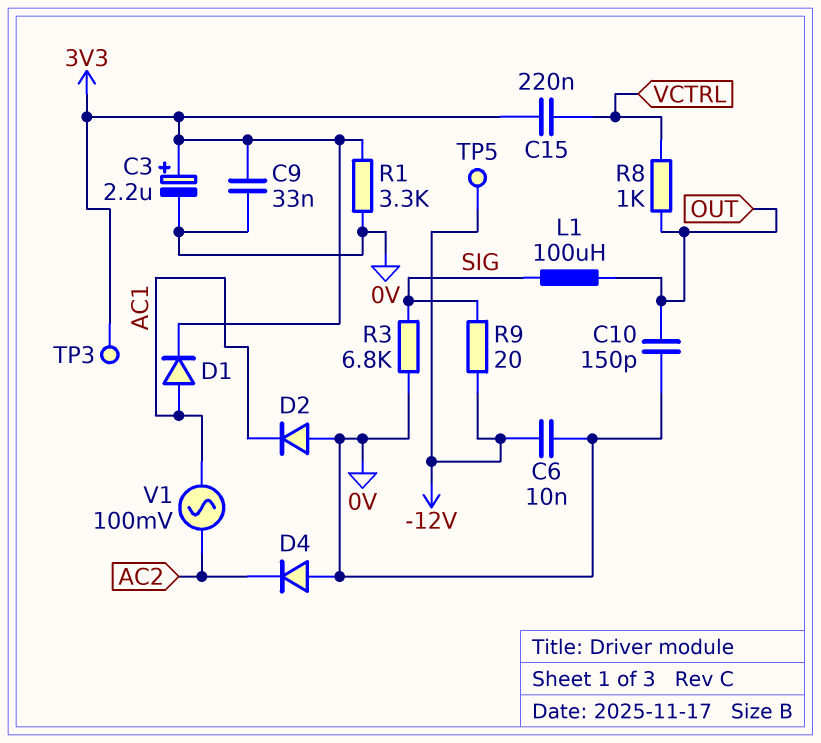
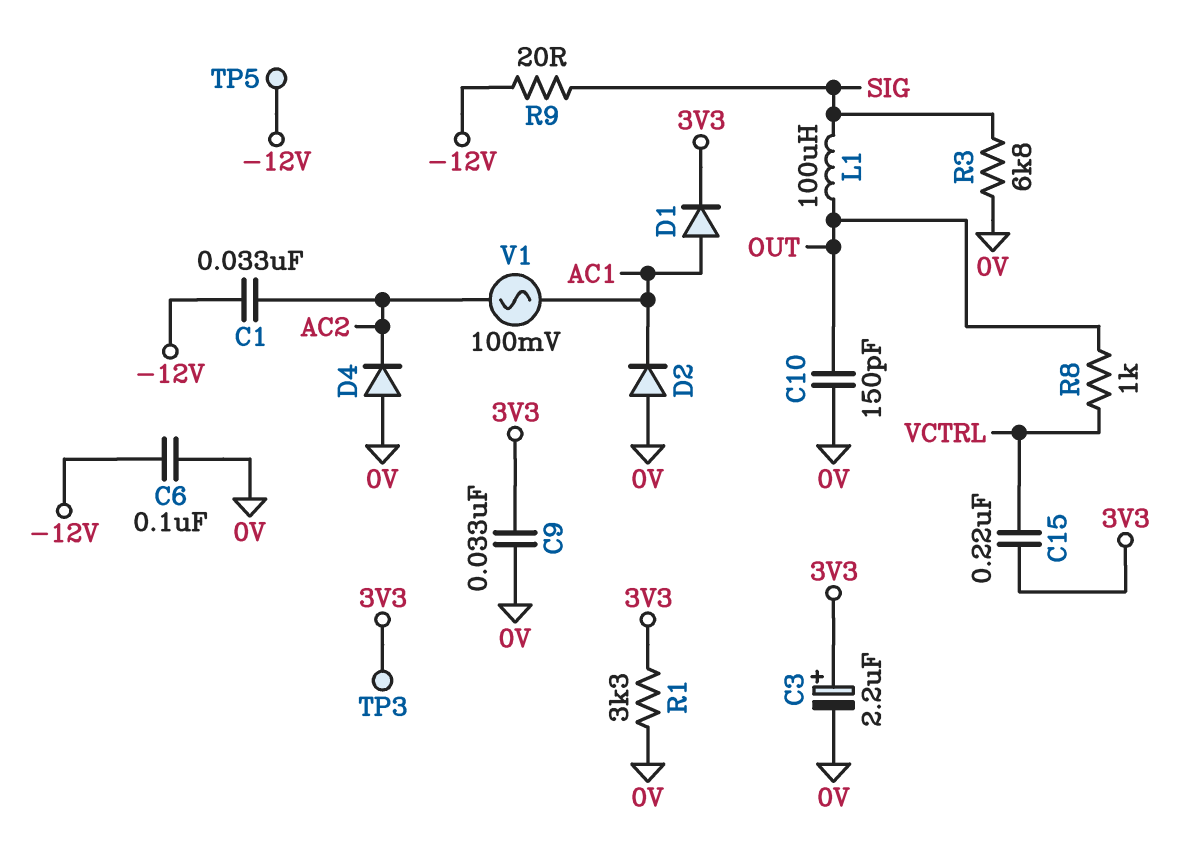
C1: none -> 33nF (-12V, AC2)
C6: 10nF (-12V, 0V) -> 100nF (-12V, 0V)

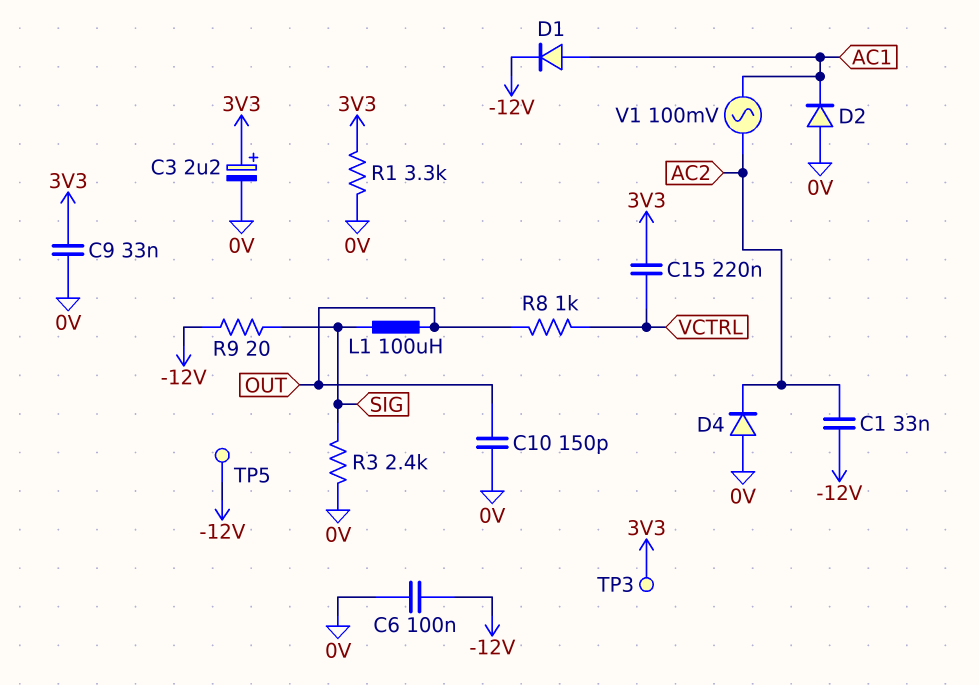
D1: diode (A AC1, K 3V3) -> diode (A AC1, K -12V)
R3: 6.8k (0V, SIG) -> 2.4k (0V, SIG)

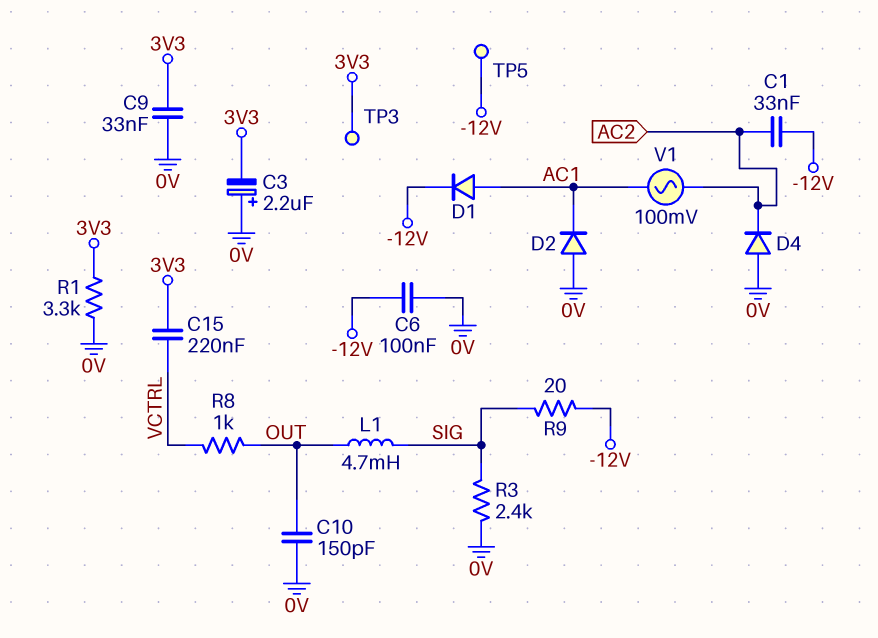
C3: 2.2uF (plus 3V3, minus 0V) -> 2.2uF (plus 0V, minus 3V3)
L1: 100uH (OUT, SIG) -> 4.7mH (OUT, SIG)

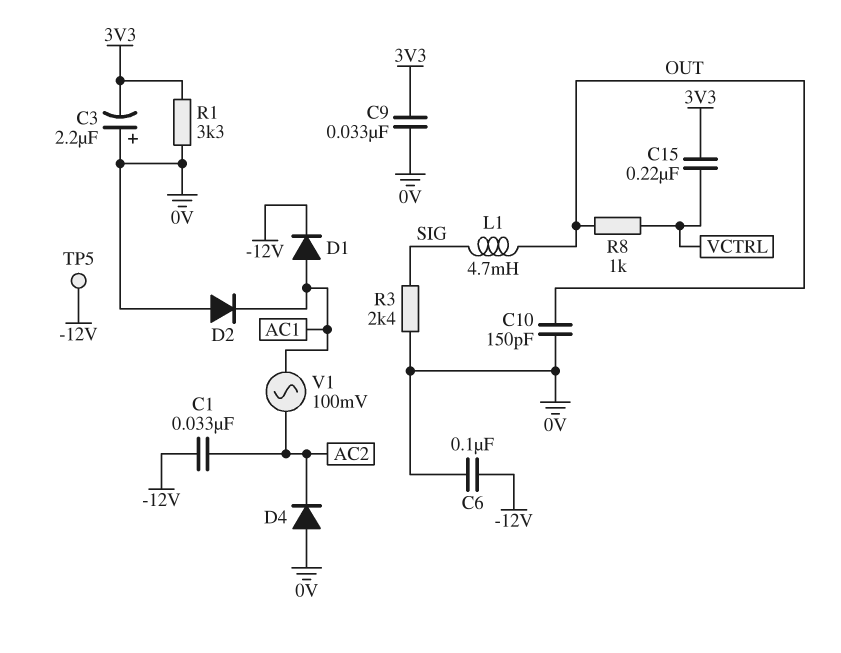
R9: 20 (-12V, SIG) -> none
TP3: test point (3V3) -> none

